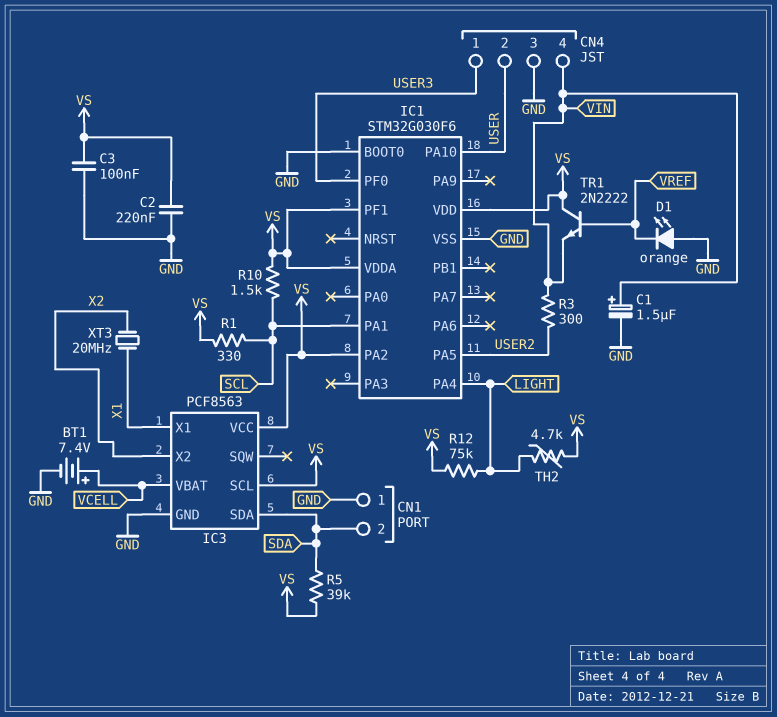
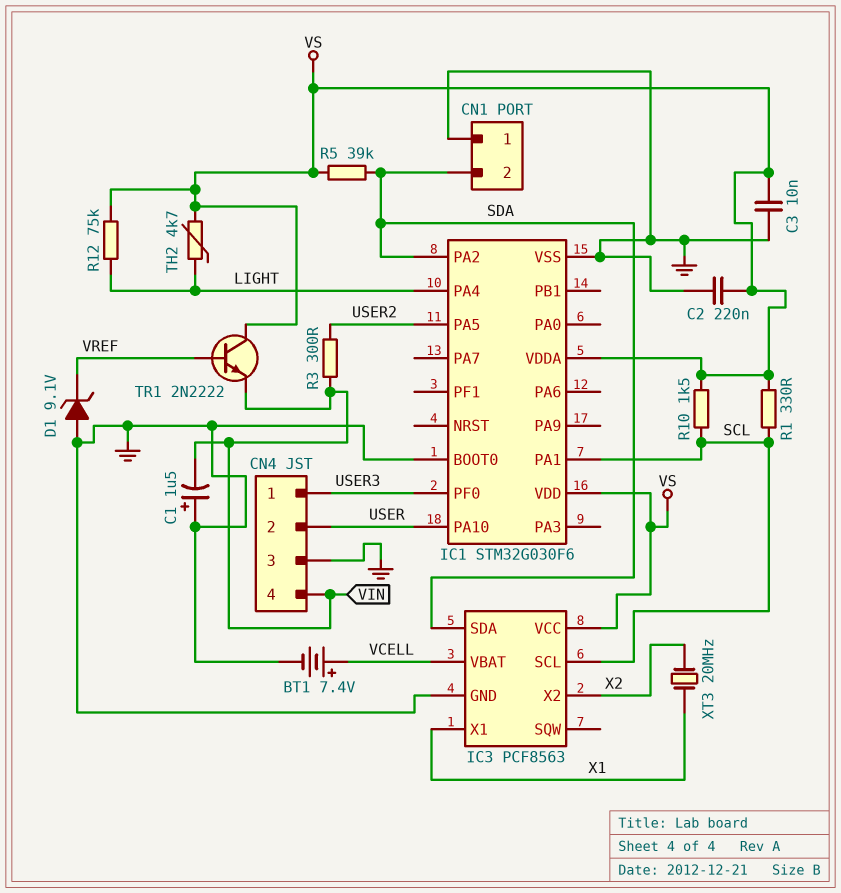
C1: 1.5uF (plus VIN, minus GND) -> 1.5uF (plus GND, minus VIN)
C3: 100nF (GND, VS) -> 10nF (GND, VS)
D1: LED orange (A GND, K VREF) -> zener 9.1V (A GND, K VREF)
IC1 pin PA2: VS -> SDA
IC1 pin PF1: VS -> none
IC3 pin SCL: VS -> SCL

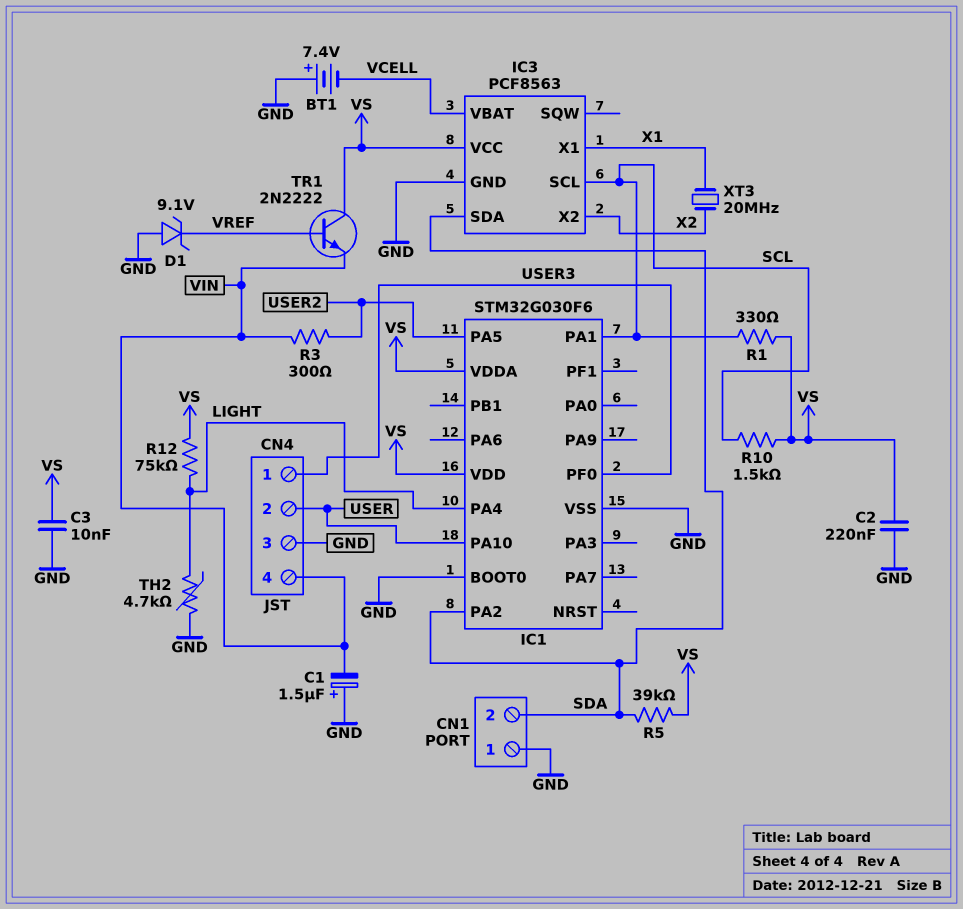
BT1: 7.4V (plus VCELL, minus GND) -> 7.4V (plus GND, minus VCELL)
TH2: 4.7k (LIGHT, VS) -> 4.7k (GND, LIGHT)

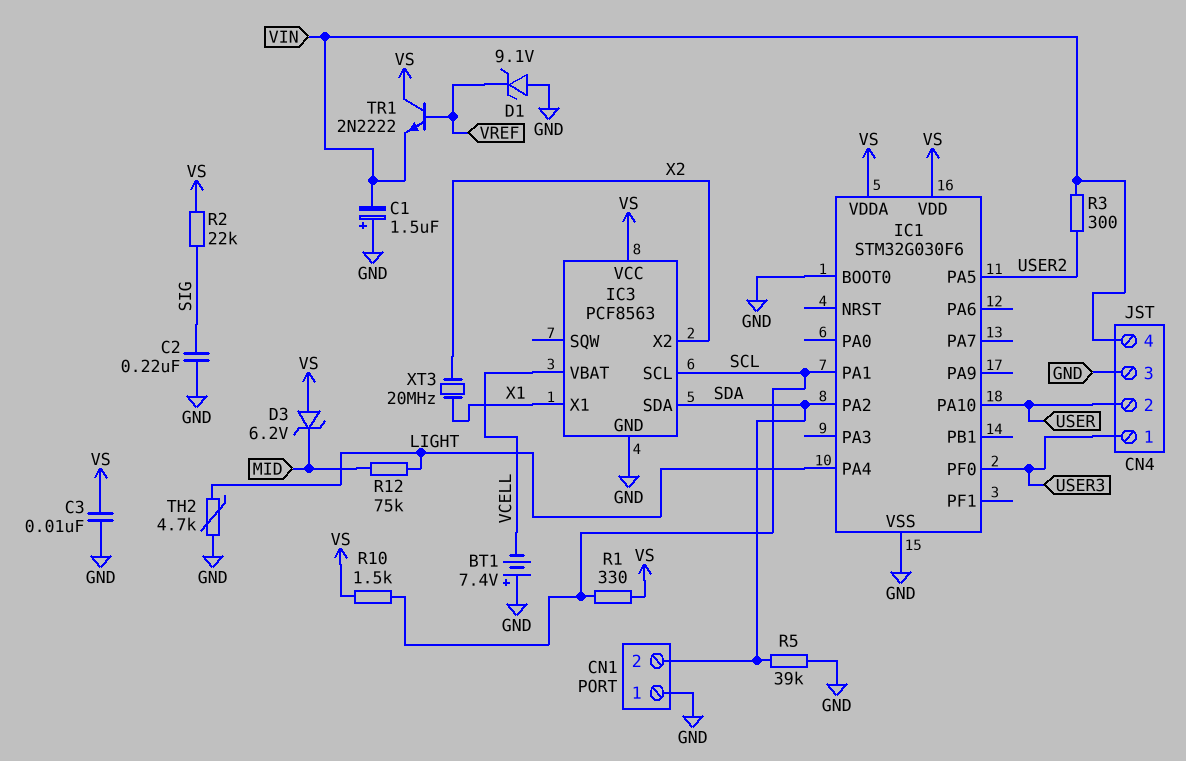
C2: 220nF (GND, VS) -> 220nF (GND, SIG)
D3: none -> zener 6.2V (A VS, K MID)
R2: none -> 22k (SIG, VS)
R5: 39k (SDA, VS) -> 39k (GND, SDA)
R12: 75k (LIGHT, VS) -> 75k (LIGHT, MID)

